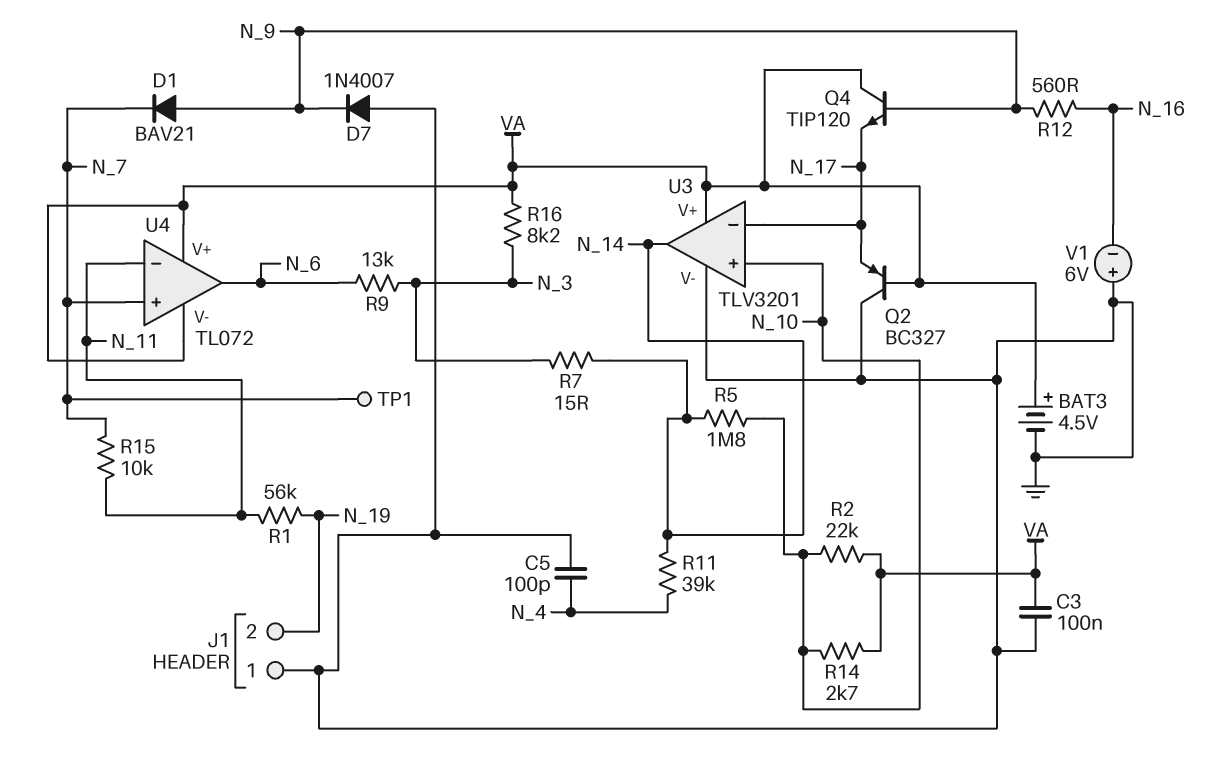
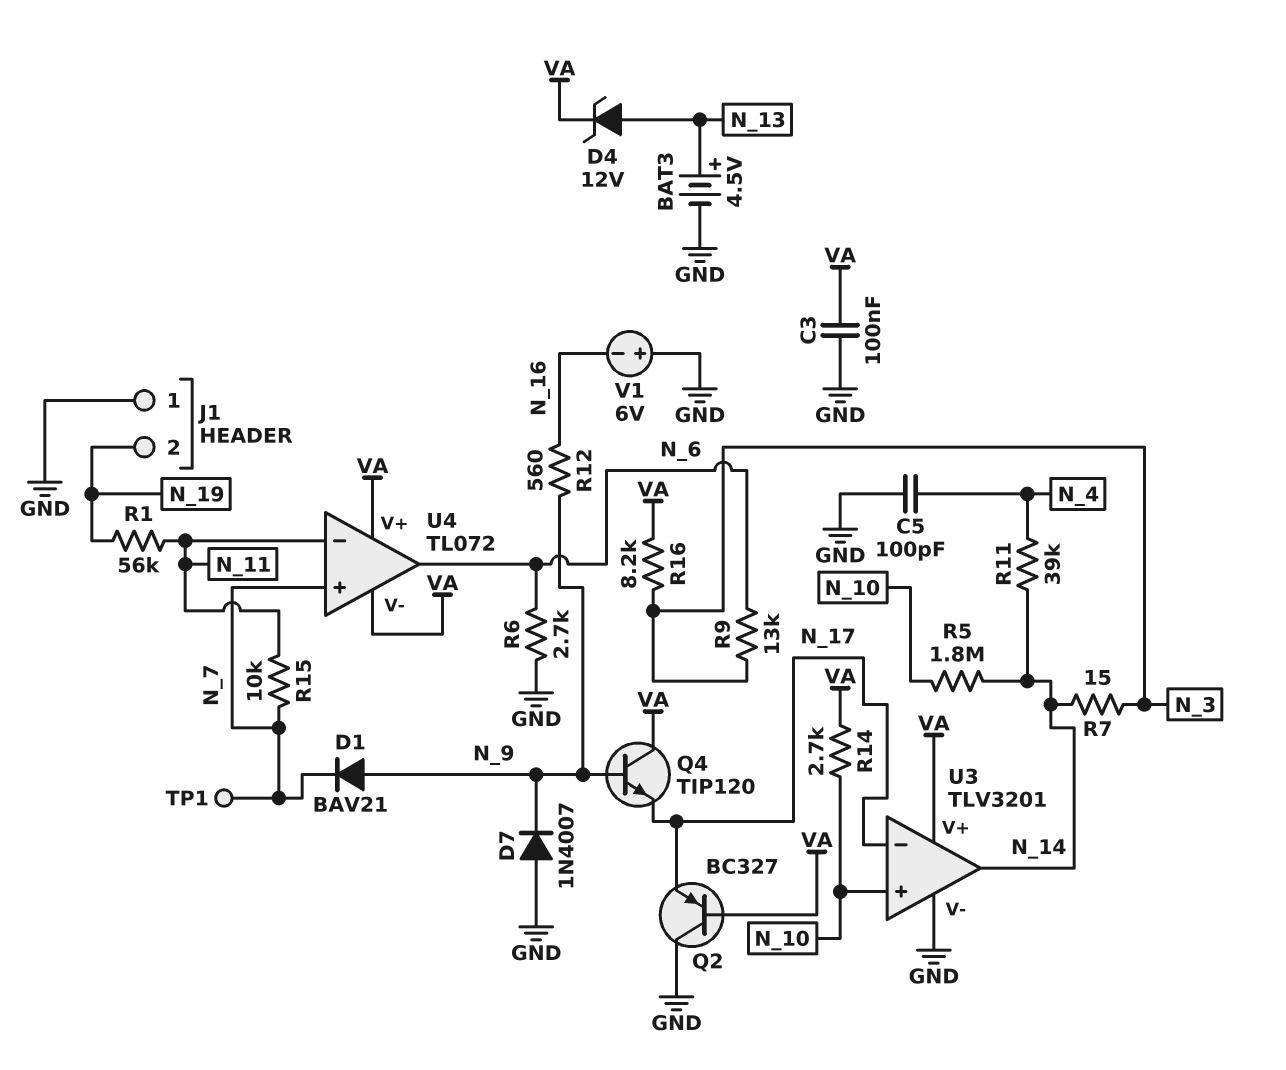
BAT3: 4.5V (plus VA, minus GND) -> 4.5V (plus N_13, minus GND)
D4: none -> zener 12V (A N_13, K VA)
R2: 22k (N_10, VA) -> none
R6: none -> 2.7k (GND, N_6)

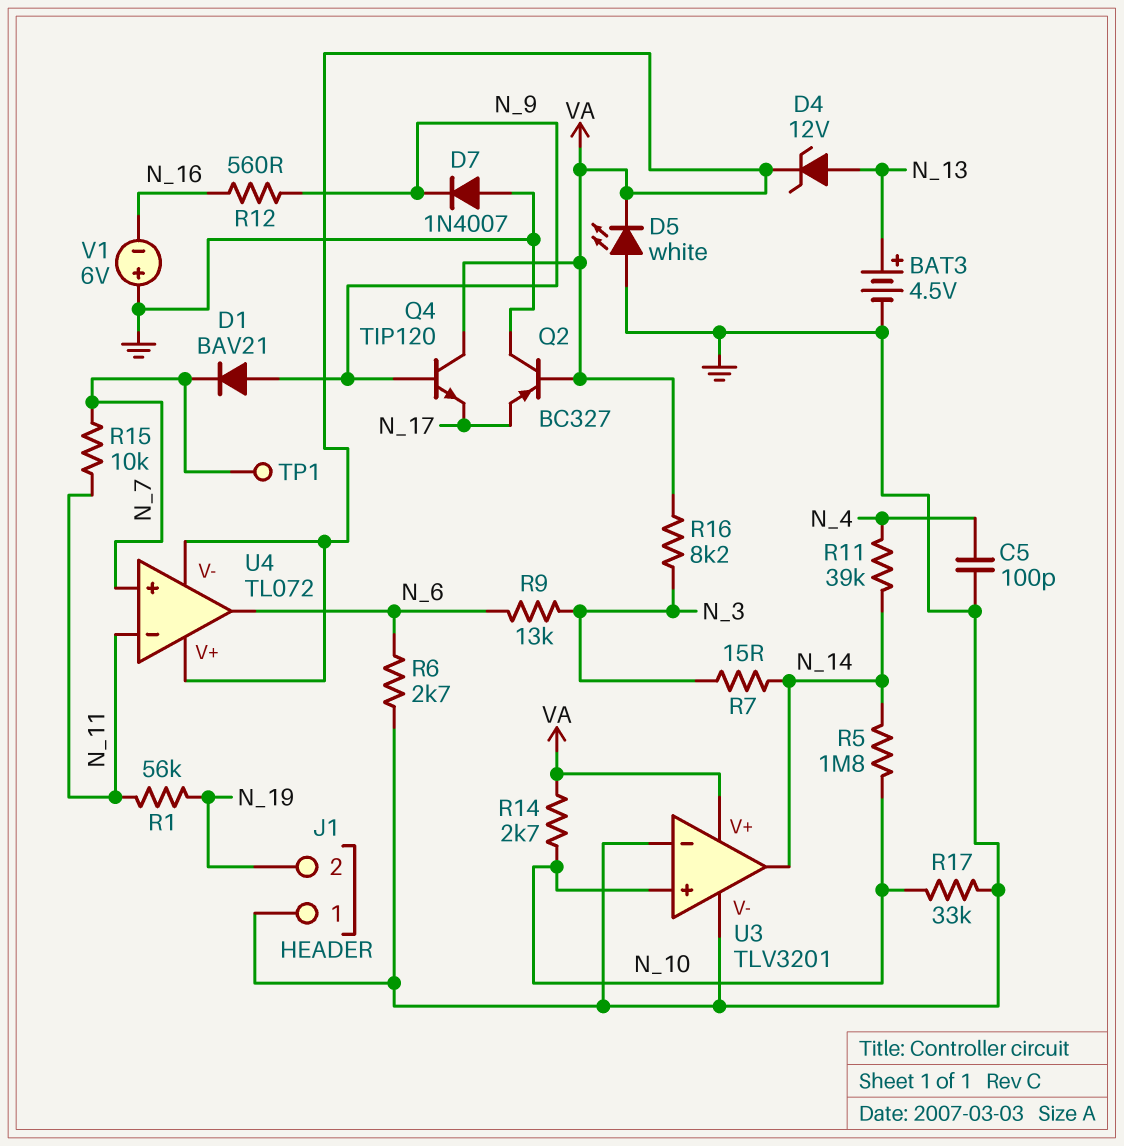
C3: 100nF (GND, VA) -> none
D5: none -> LED white (A GND, K VA)
R17: none -> 33k (GND, N_10)
U3 pin in-: N_17 -> GND

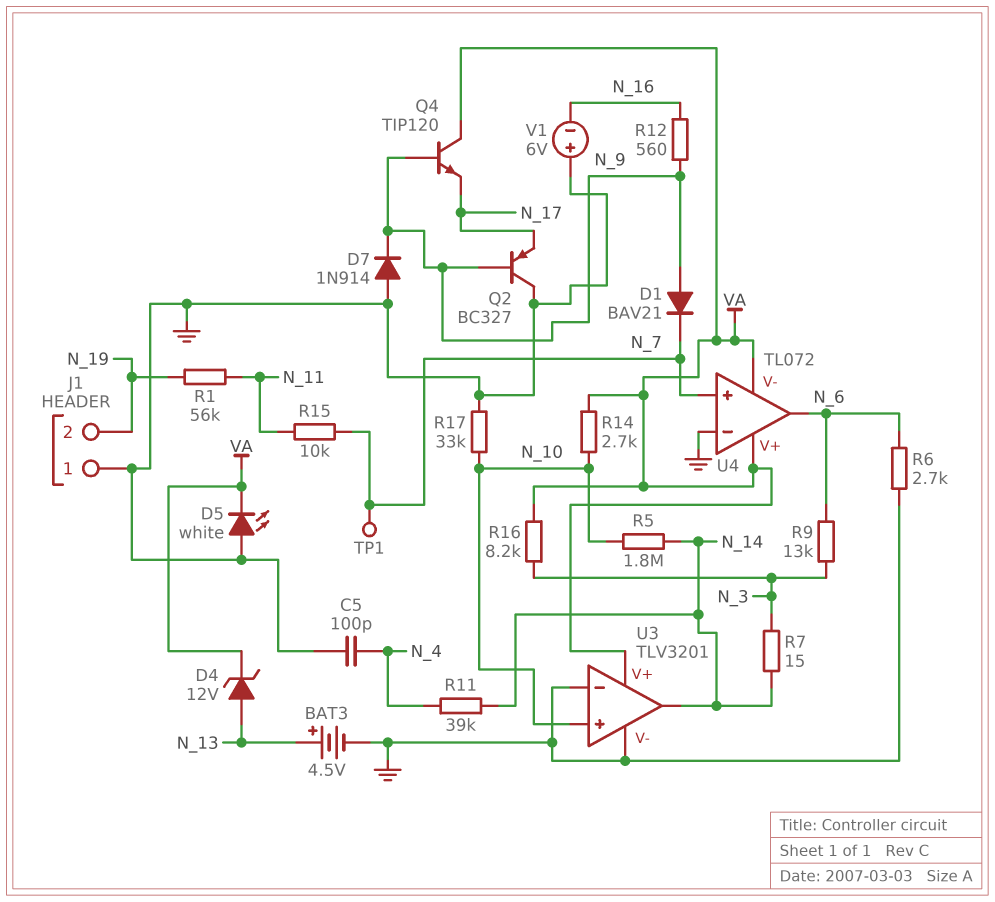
D7: diode 1N4007 (A GND, K N_9) -> diode 1N914 (A GND, K N_9)
Q2: PNP BC327 (B VA, C GND, E N_17) -> PNP BC327 (B N_9, C GND, E N_17)
U4 pin in-: N_11 -> GND

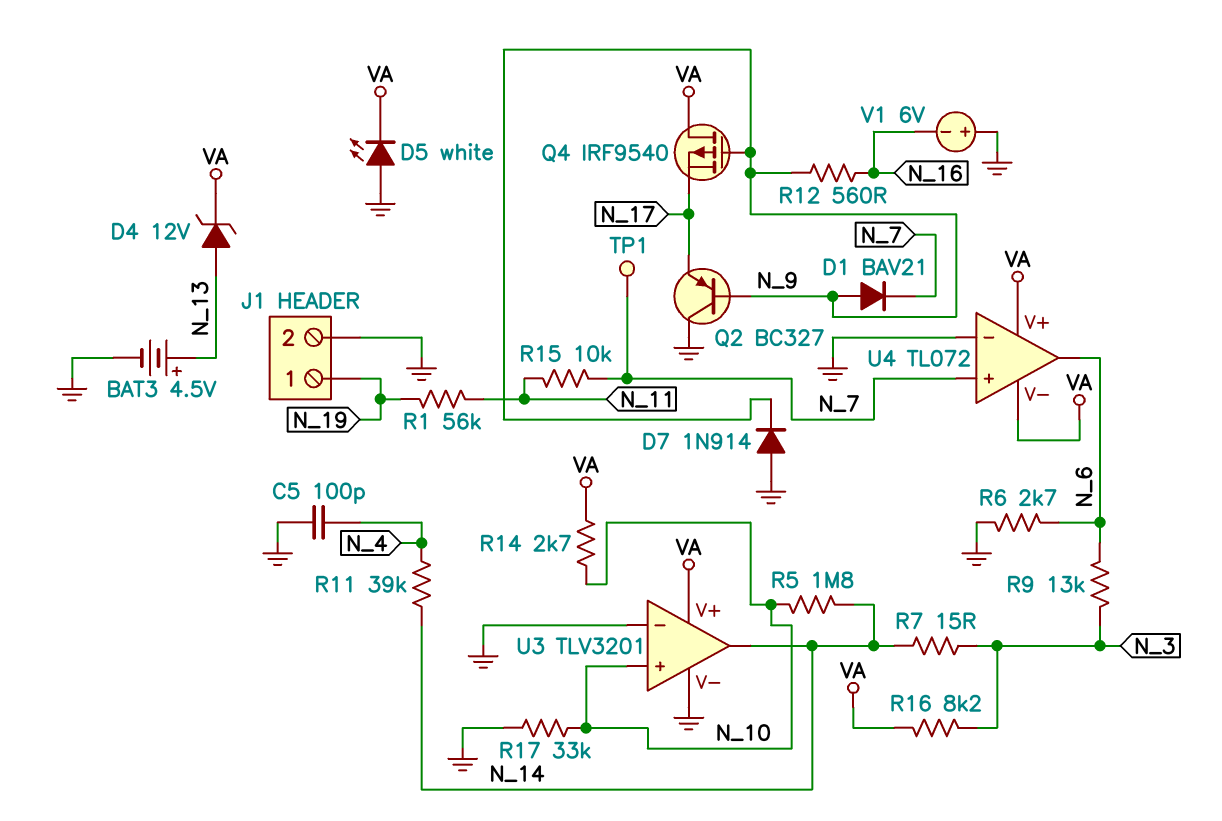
J1 pin 1: GND -> N_19
J1 pin 2: N_19 -> GND
Q4: NPN TIP120 (B N_9, C VA, E N_17) -> PMOS IRF9540 (G N_9, D VA, S N_17)

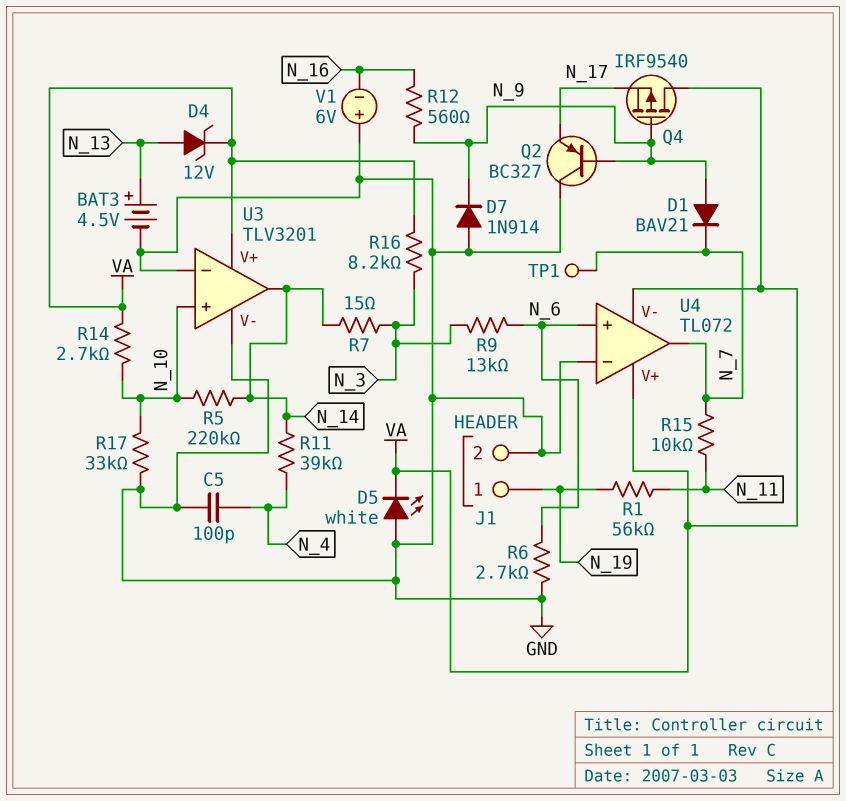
R5: 1.8M (N_10, N_14) -> 220k (N_10, N_14)
U4 pin in+: N_7 -> N_6
U4 pin out: N_6 -> N_7

